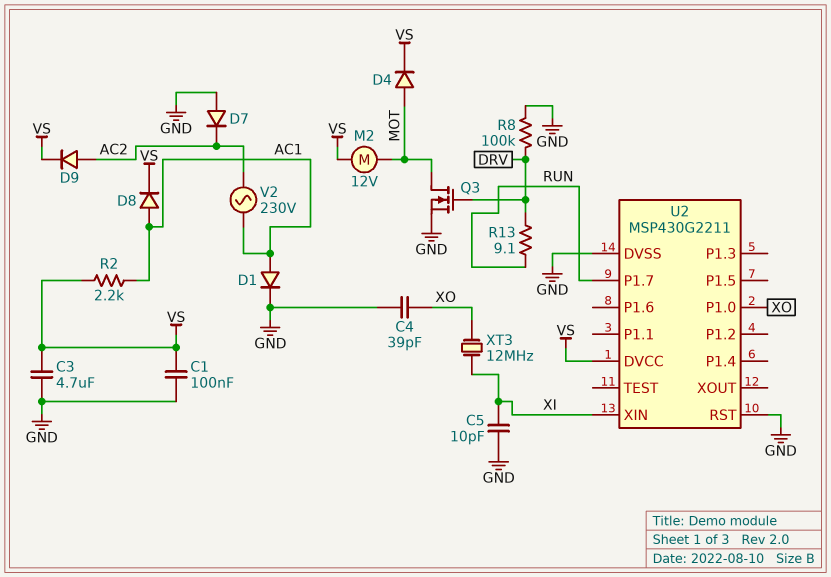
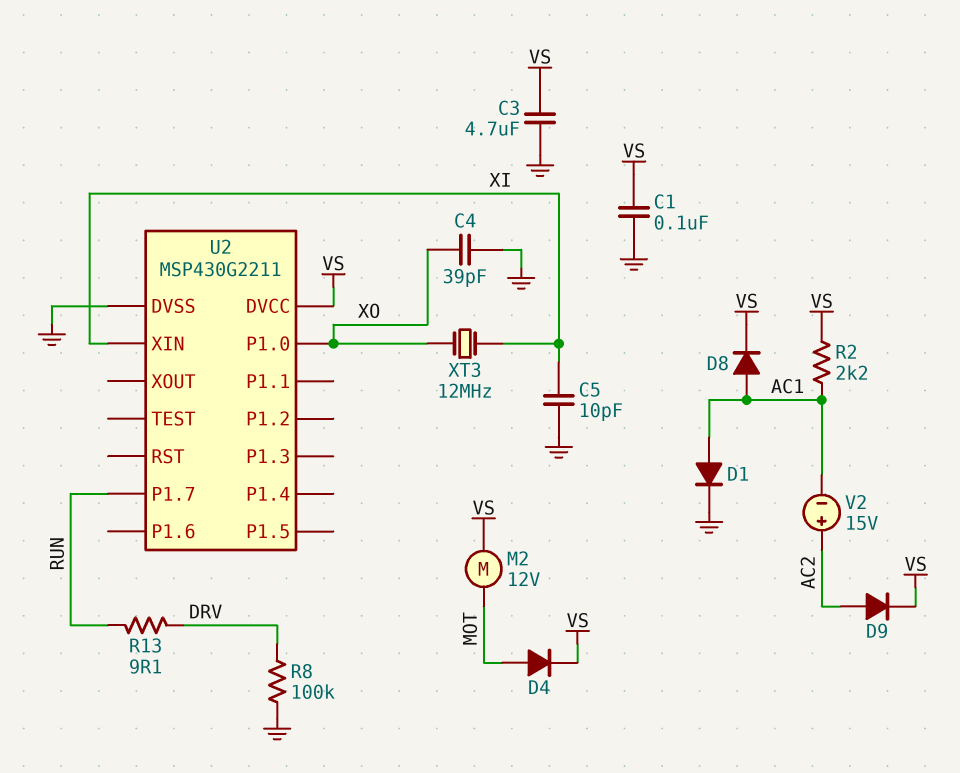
D7: diode (A GND, K AC2) -> none
Q3: NMOS (G DRV, D MOT, S GND) -> none
U2 pin RST: GND -> none
V2: AC 230V (AC1, AC2) -> 15V (plus AC2, minus AC1)

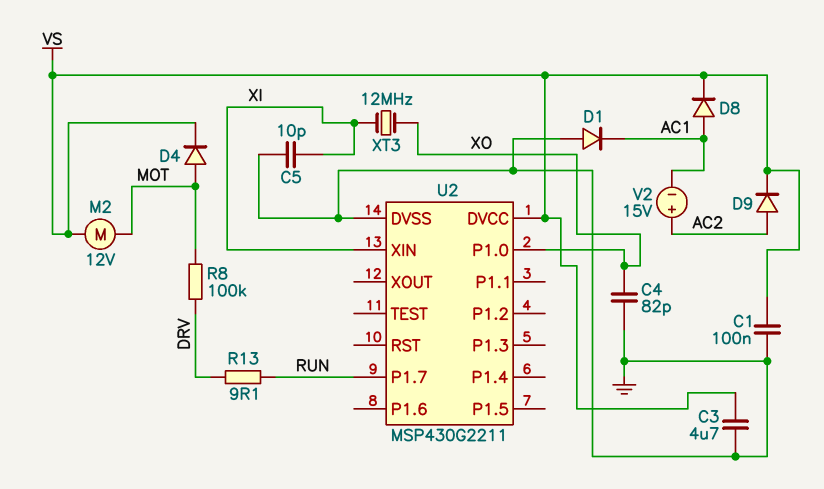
C4: 39pF (GND, XO) -> 82pF (GND, XO)
D1: diode (A AC1, K GND) -> diode (A GND, K AC1)
R2: 2.2k (AC1, VS) -> none
R8: 100k (DRV, GND) -> 100k (DRV, MOT)

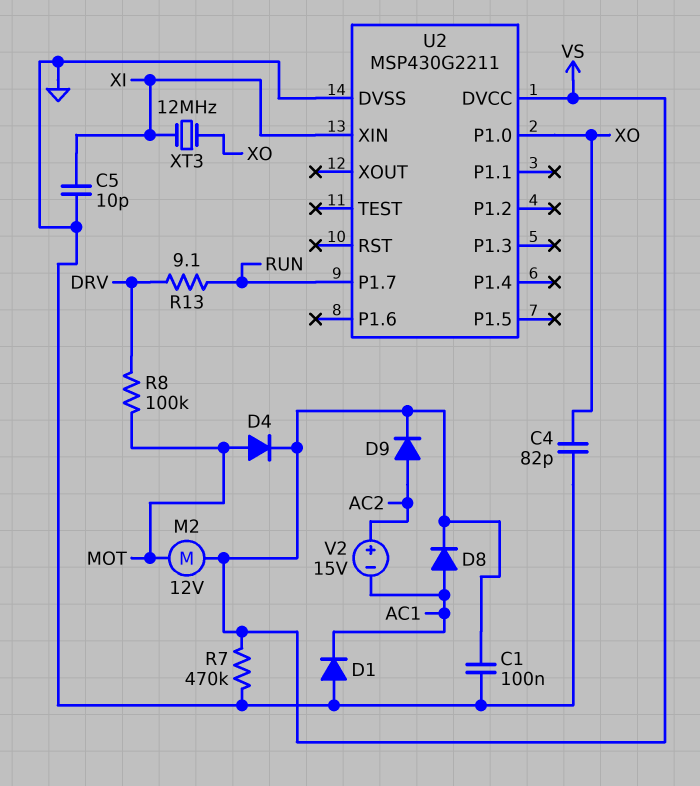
C3: 4.7uF (GND, VS) -> none
R7: none -> 470k (GND, VS)

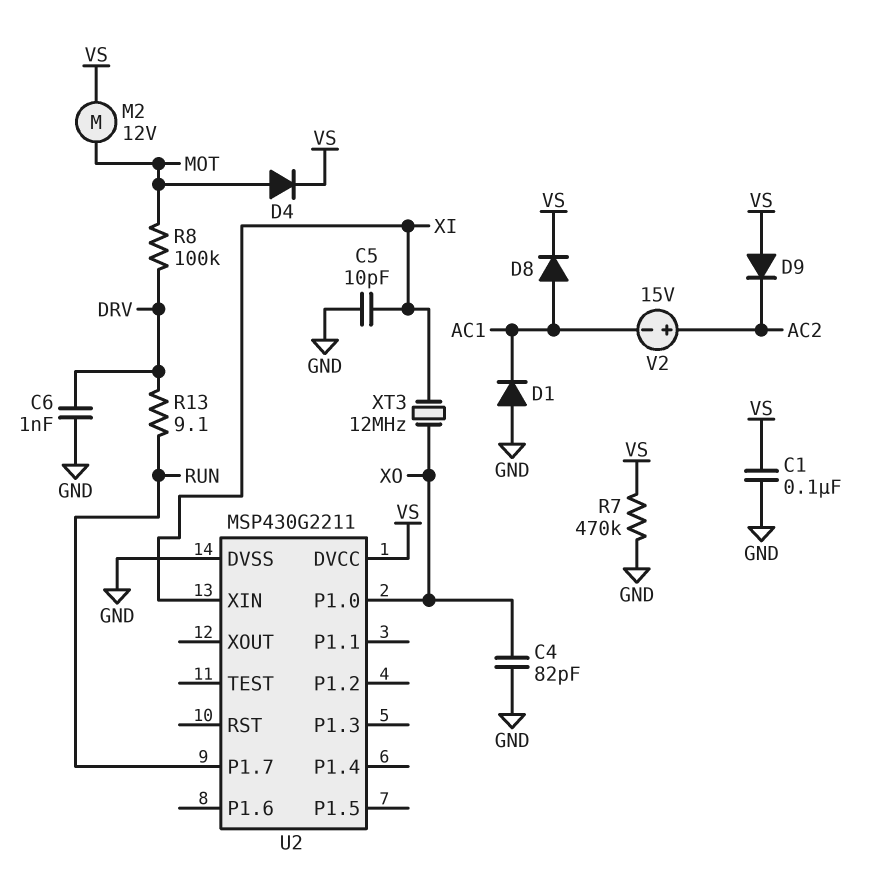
C6: none -> 1nF (DRV, GND)
D9: diode (A AC2, K VS) -> diode (A VS, K AC2)

